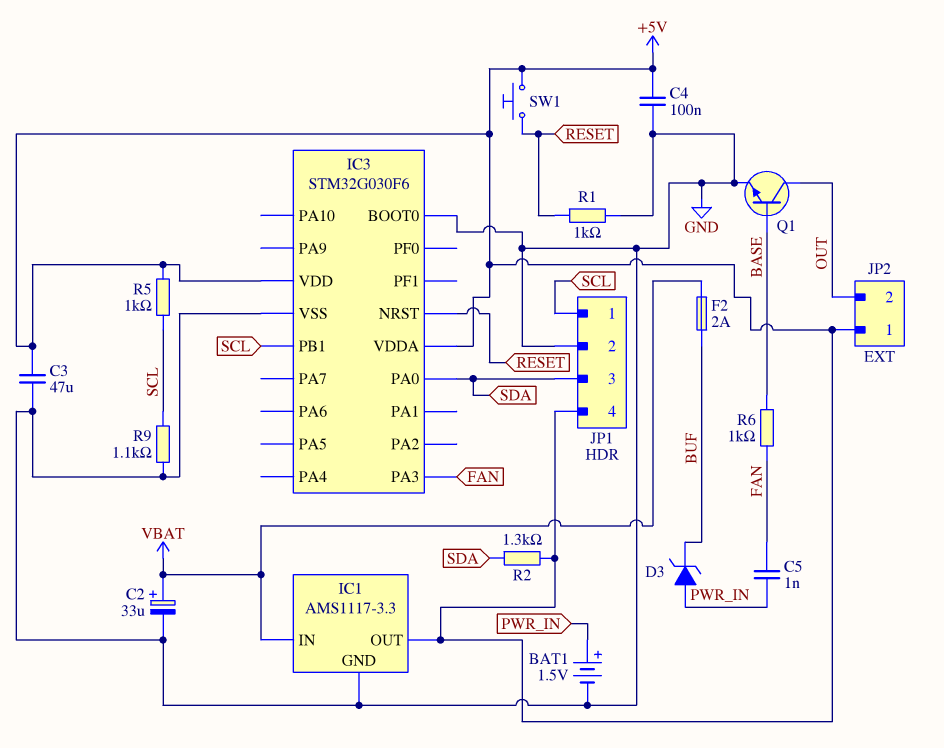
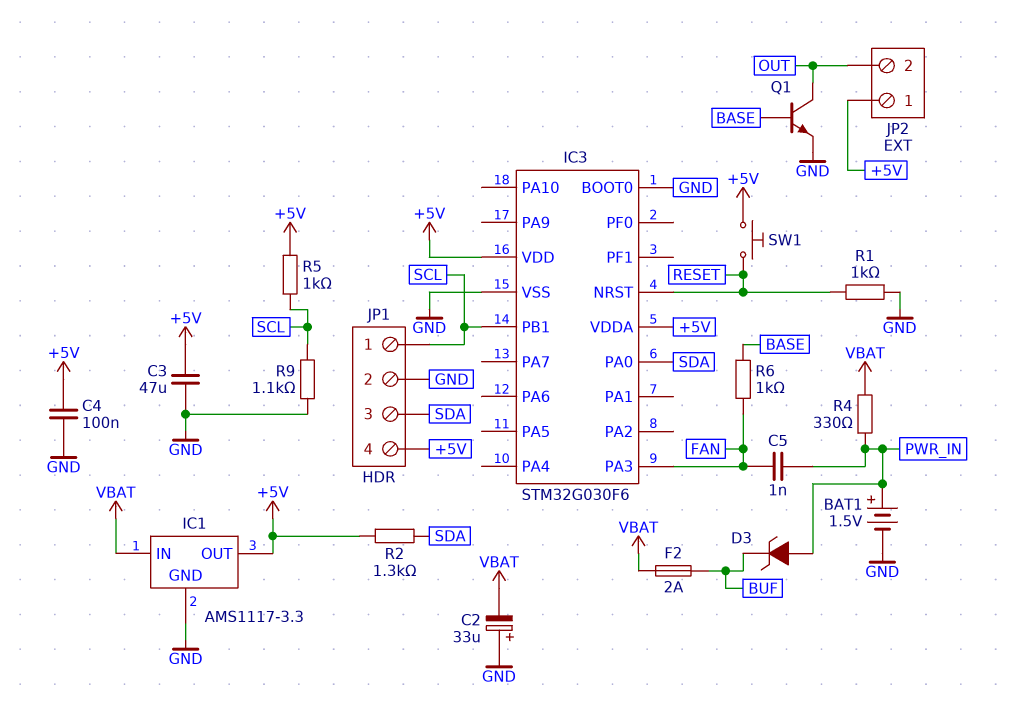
C2: 33uF (plus VBAT, minus GND) -> 33uF (plus GND, minus VBAT)
R4: none -> 330 (PWR_IN, VBAT)

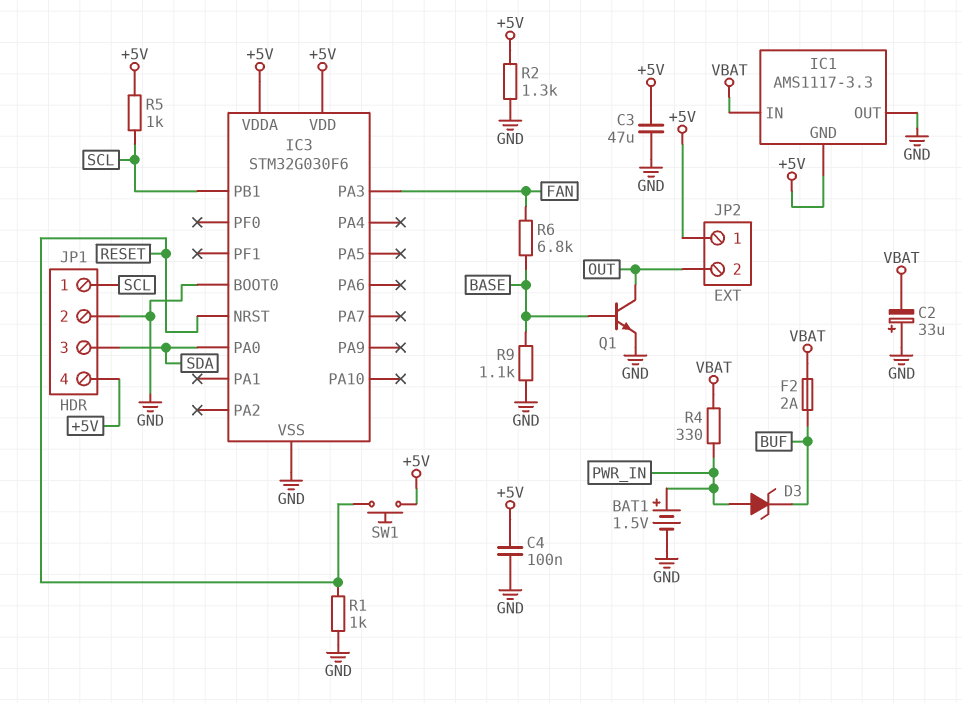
C5: 1nF (FAN, PWR_IN) -> none
IC1 pin GND: GND -> +5V
IC1 pin OUT: +5V -> GND
R2: 1.3k (+5V, SDA) -> 1.3k (+5V, GND)
R6: 1k (BASE, FAN) -> 6.8k (BASE, FAN)
R9: 1.1k (GND, SCL) -> 1.1k (BASE, GND)

